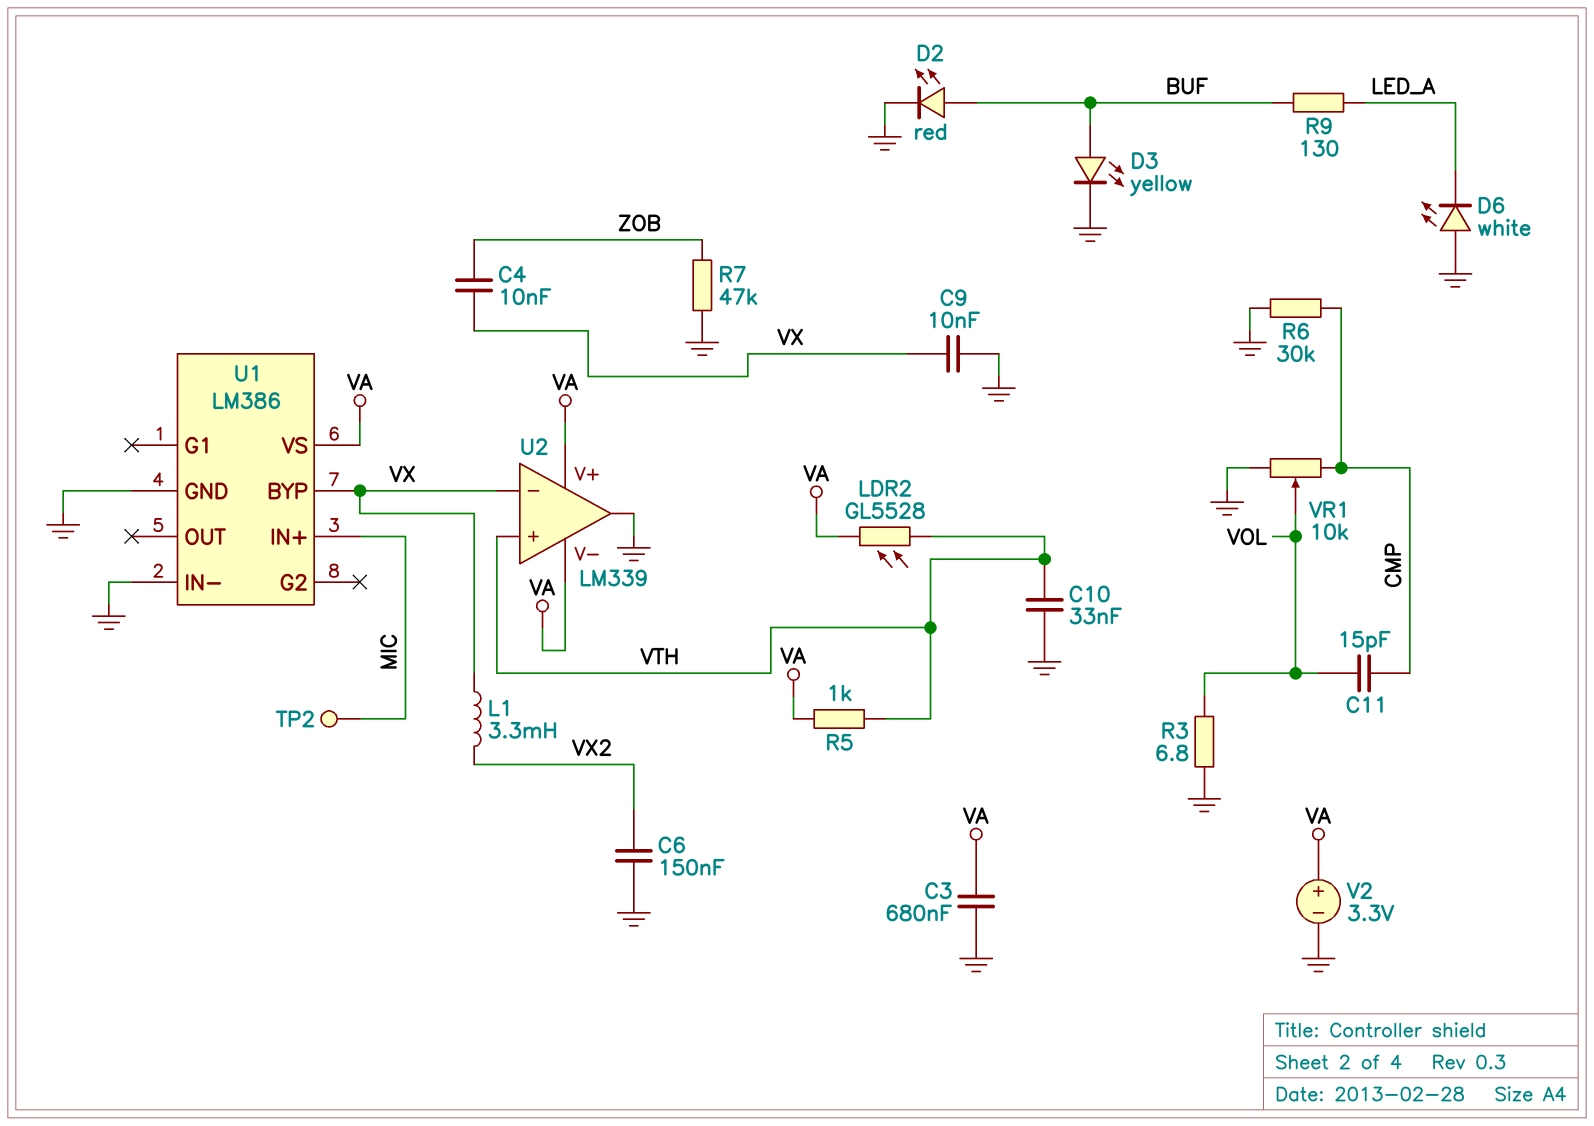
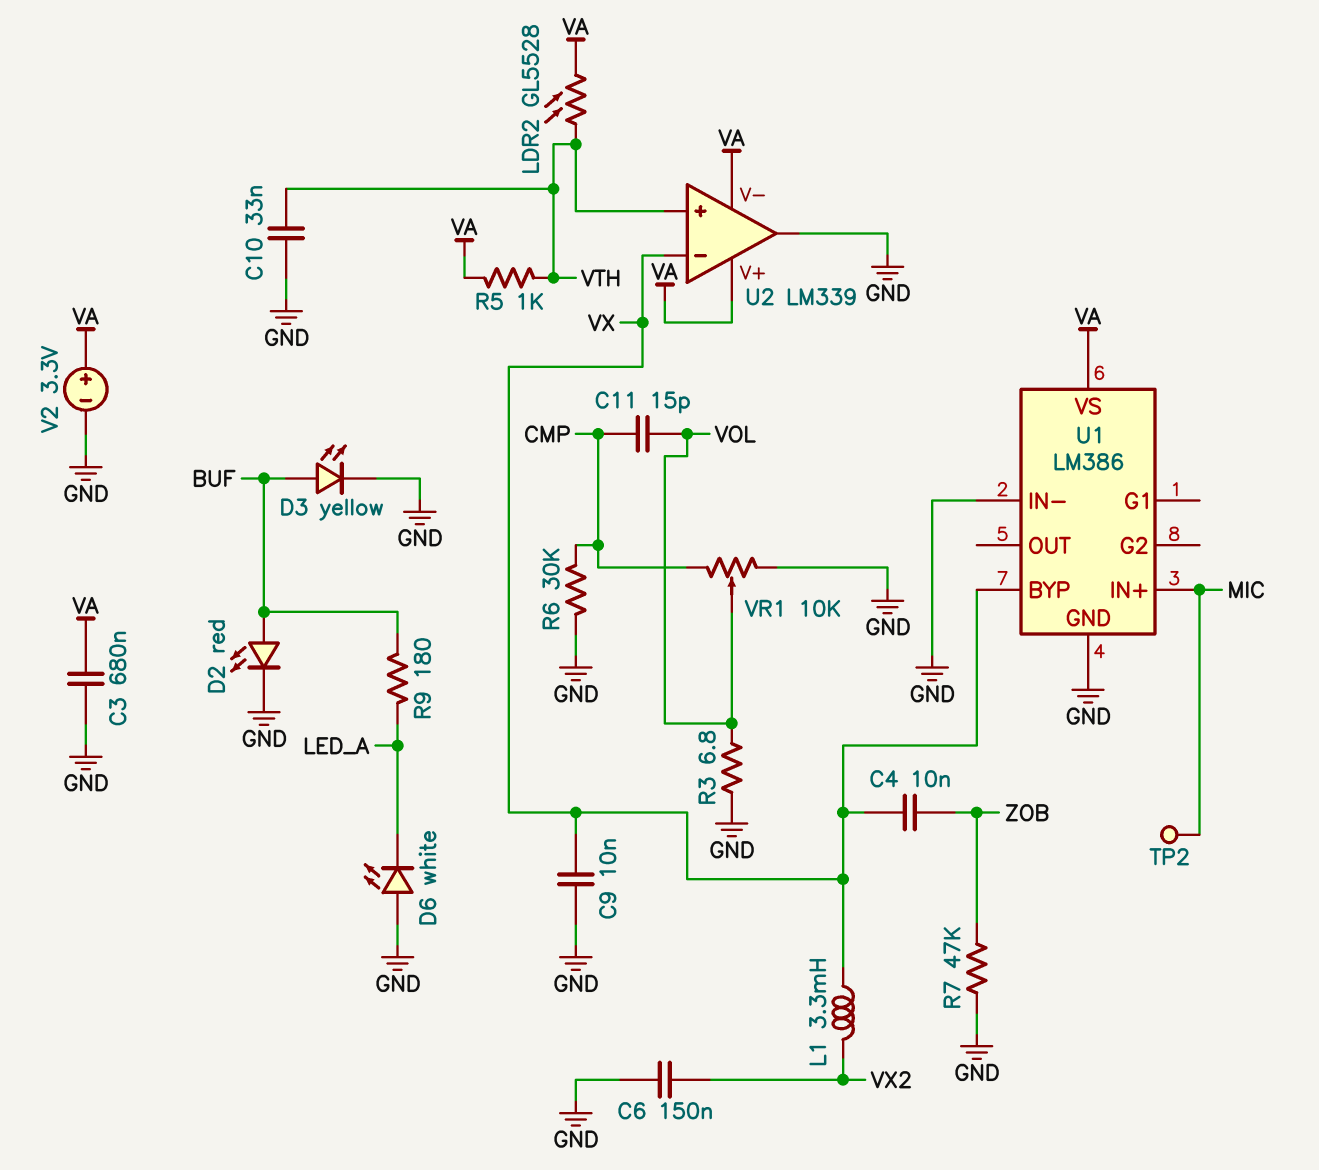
R9: 130 (BUF, LED_A) -> 180 (BUF, LED_A)

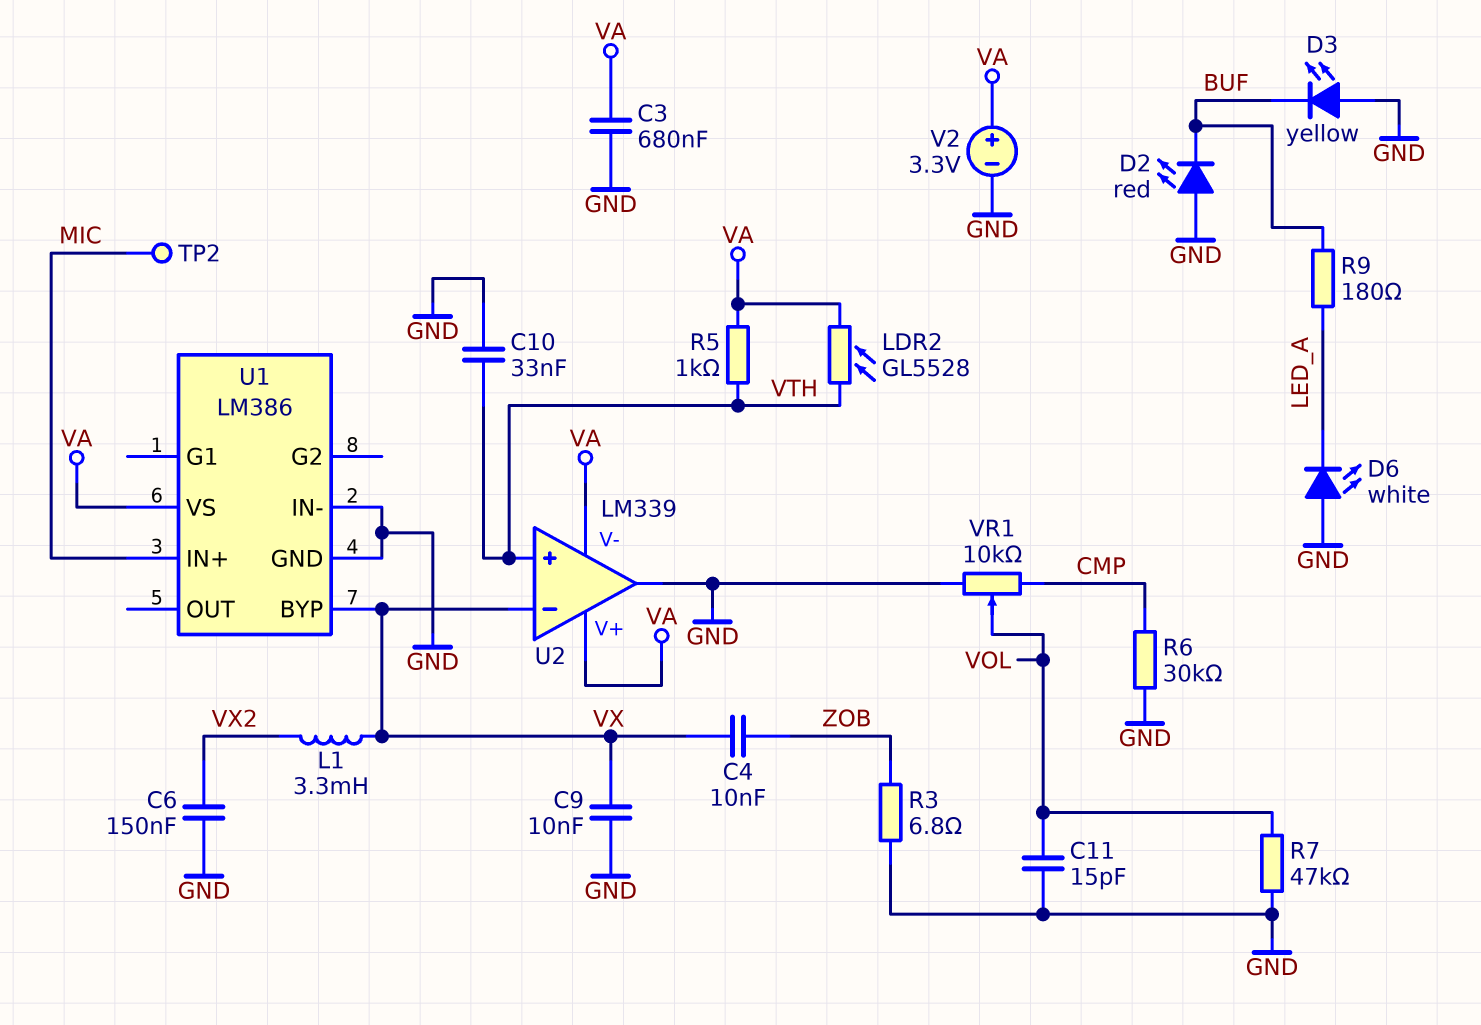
C11: 15pF (CMP, VOL) -> 15pF (GND, VOL)
D2: LED red (A BUF, K GND) -> LED red (A GND, K BUF)
D3: LED yellow (A BUF, K GND) -> LED yellow (A GND, K BUF)
R3: 6.8 (GND, VOL) -> 6.8 (GND, ZOB)
R7: 47k (GND, ZOB) -> 47k (GND, VOL)

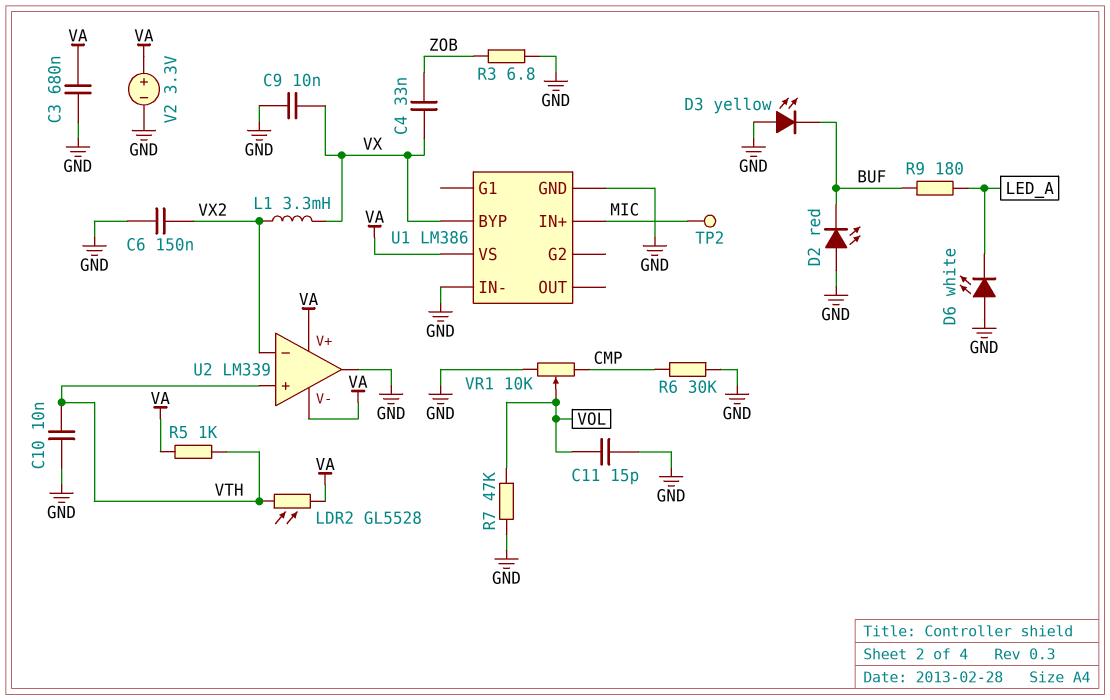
C4: 10nF (VX, ZOB) -> 33nF (VX, ZOB)
C10: 33nF (GND, VTH) -> 10nF (GND, VTH)
U2 pin in-: VX -> VX2

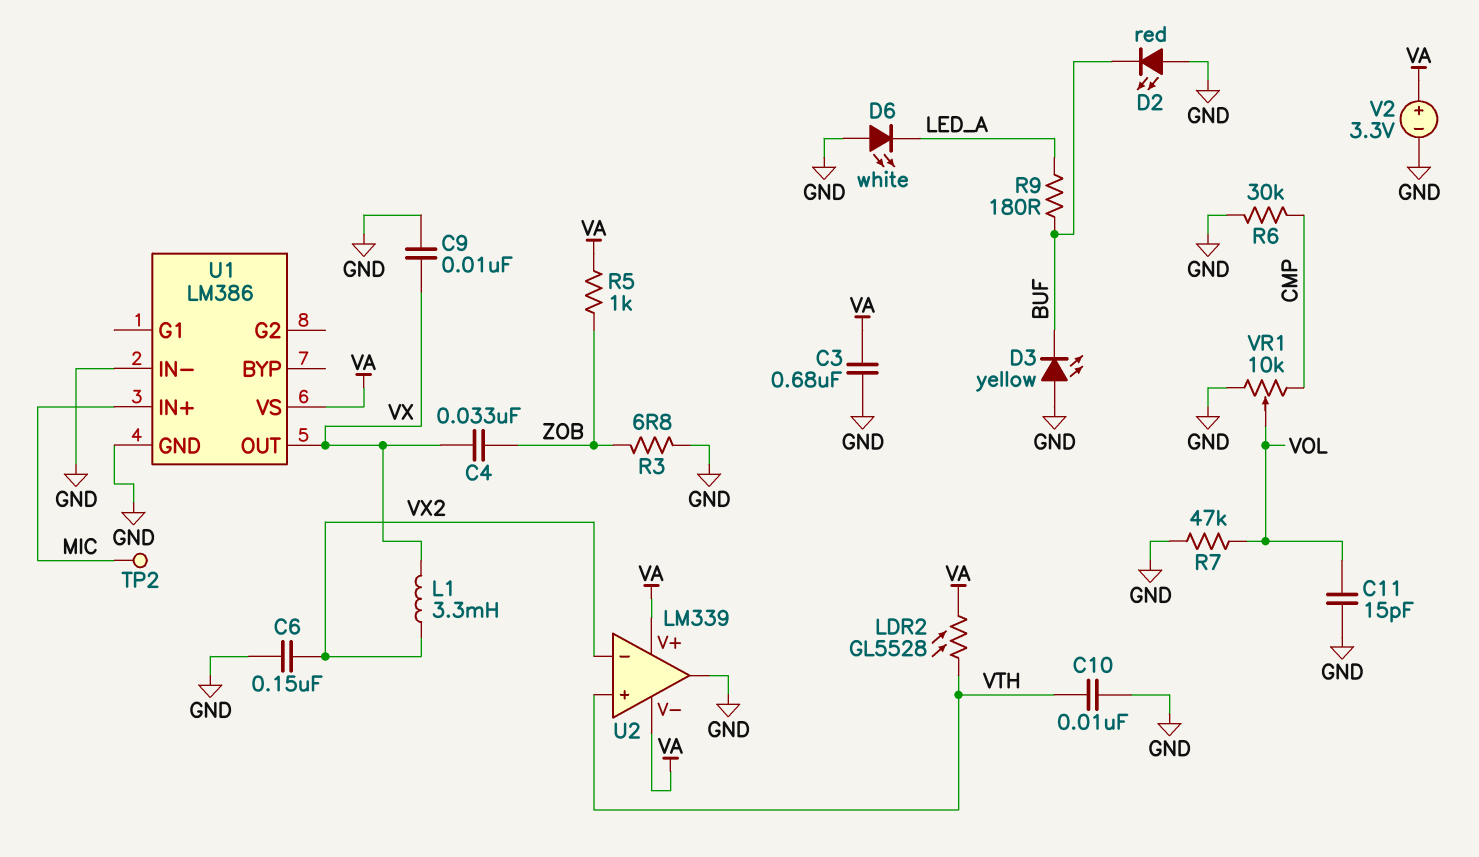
R5: 1k (VA, VTH) -> 1k (VA, ZOB)
U1 pin BYP: VX -> none
U1 pin OUT: none -> VX

